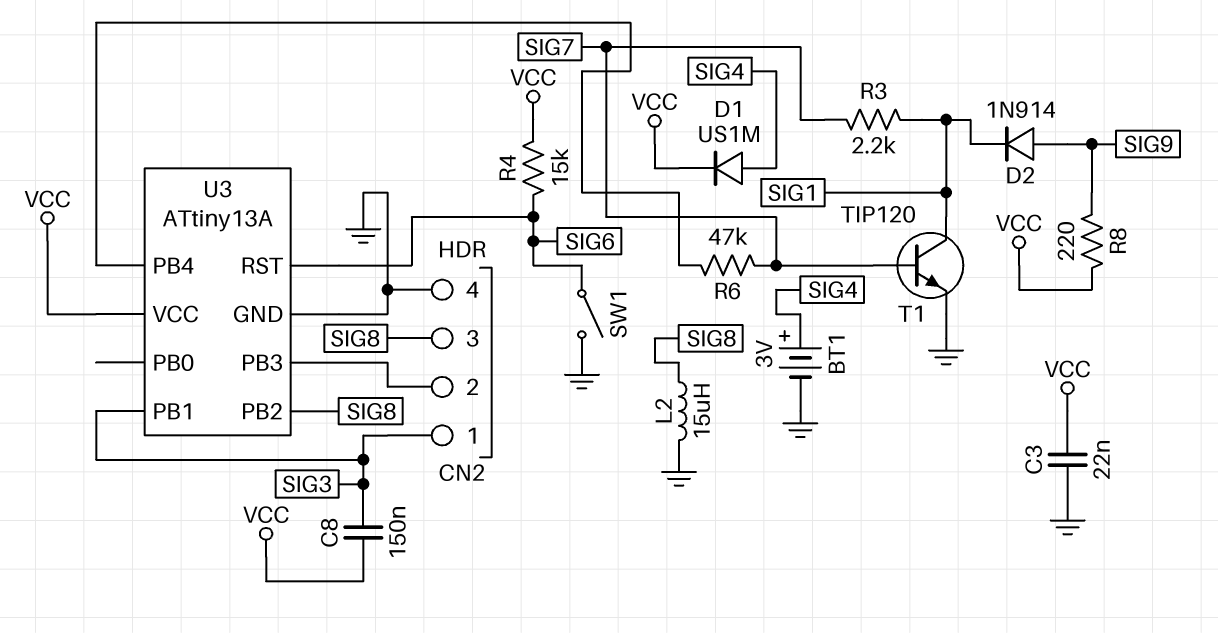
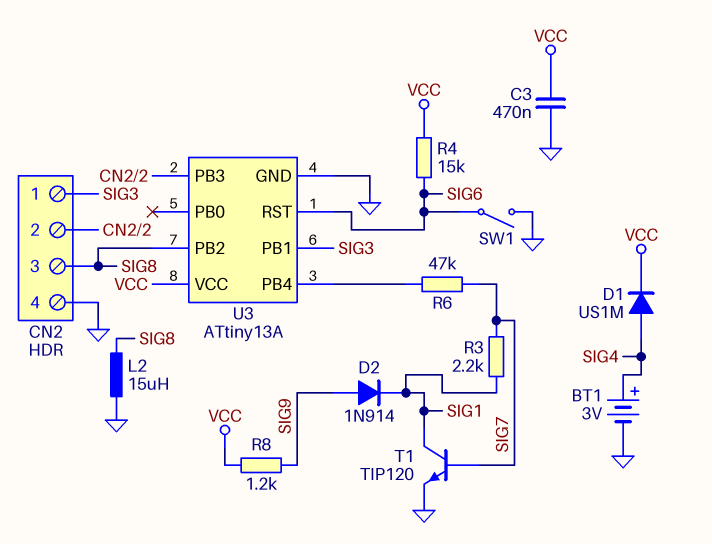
C3: 22nF (GND, VCC) -> 470nF (GND, VCC)
C8: 150nF (SIG3, VCC) -> none
R8: 220 (SIG9, VCC) -> 1.2k (SIG9, VCC)

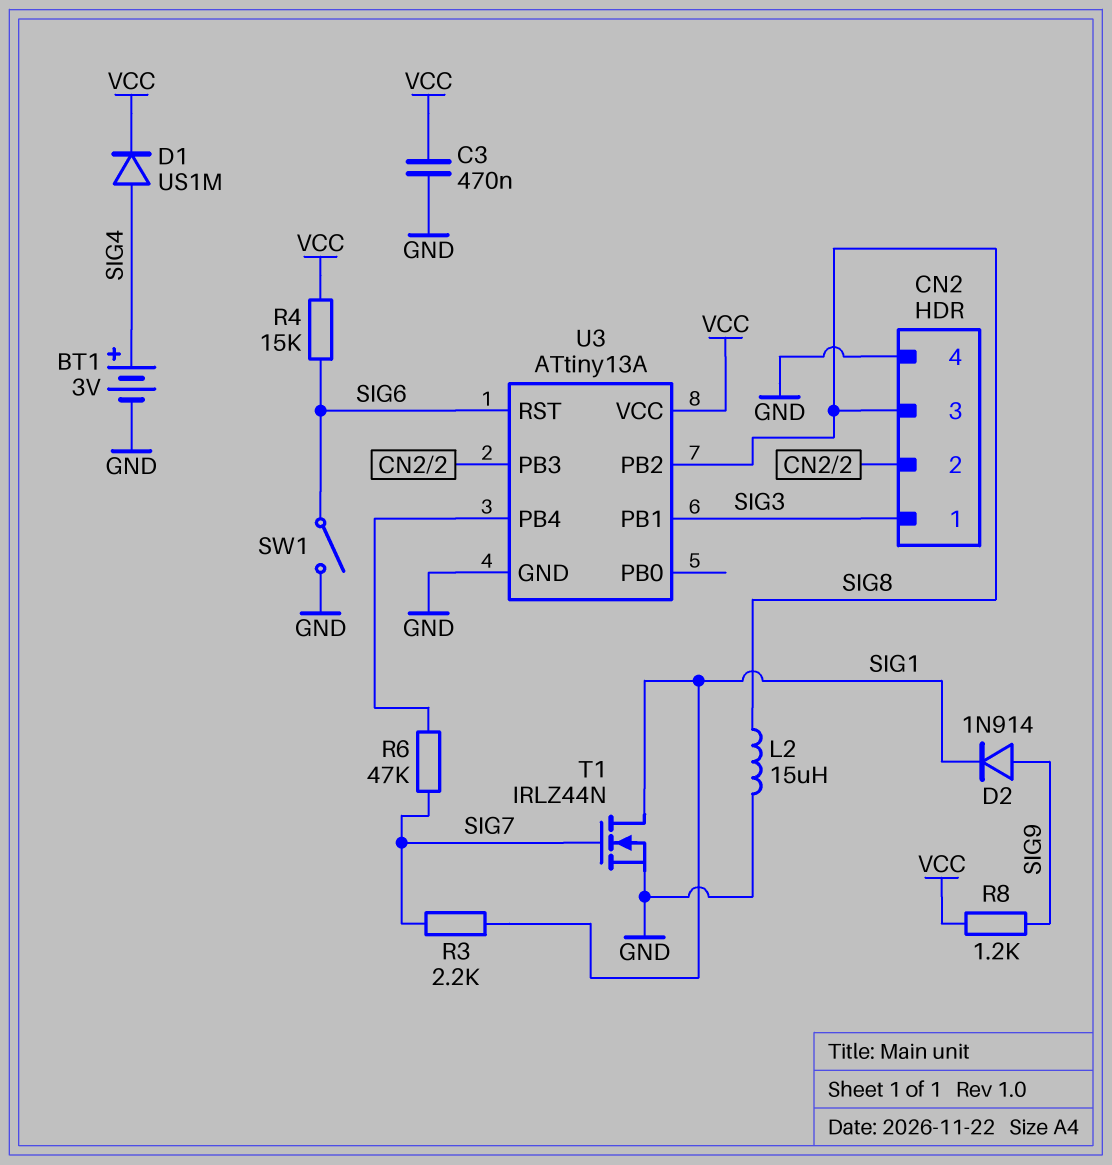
T1: NPN TIP120 (B SIG7, C SIG1, E GND) -> NMOS IRLZ44N (G SIG7, D SIG1, S GND)

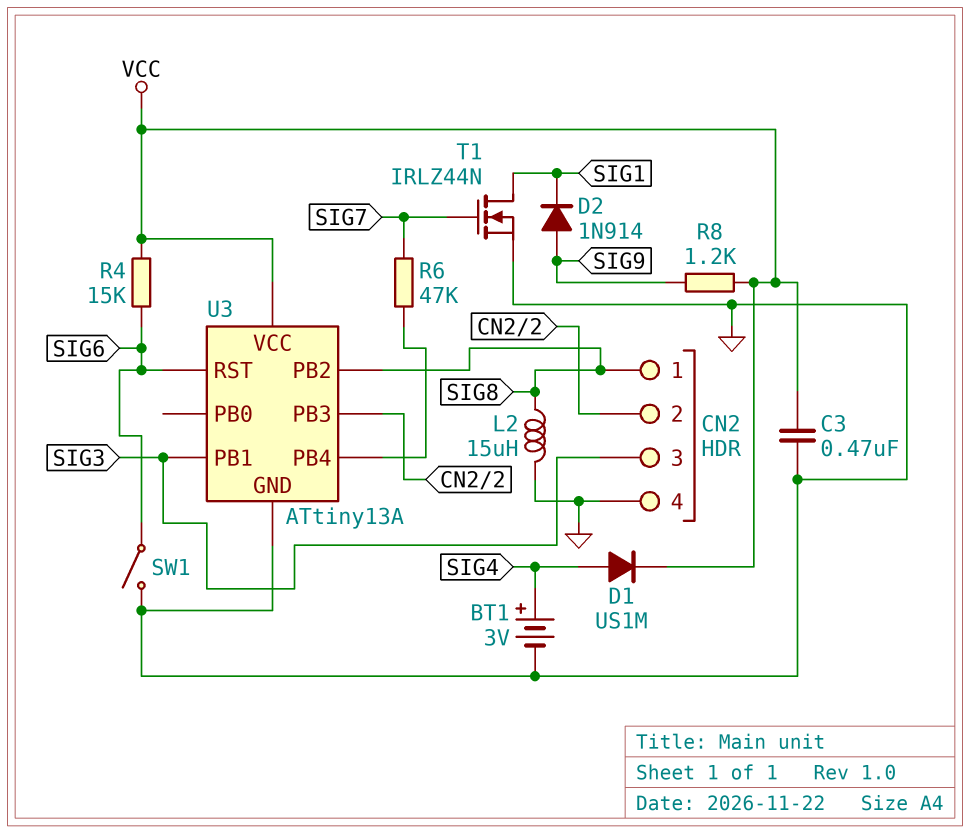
CN2 pin 1: SIG3 -> SIG8
CN2 pin 3: SIG8 -> SIG3
R3: 2.2k (SIG1, SIG7) -> none

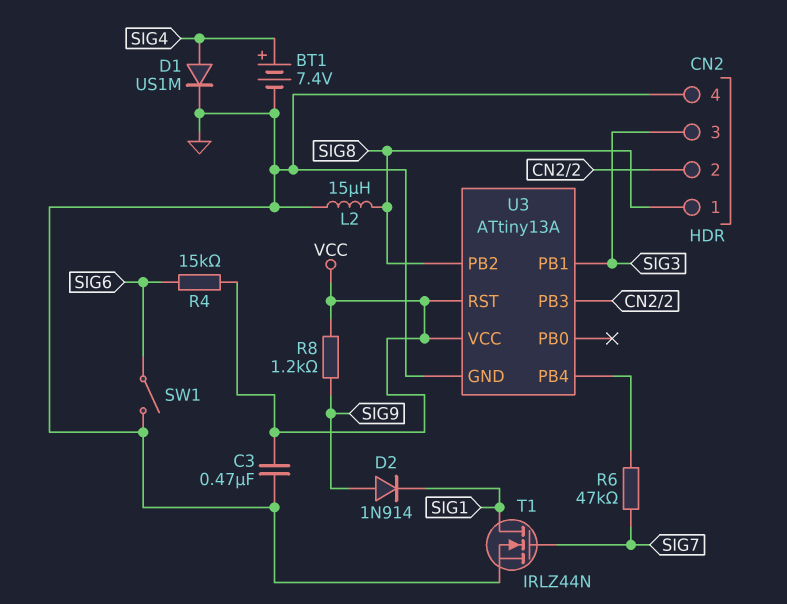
BT1: 3V (plus SIG4, minus GND) -> 7.4V (plus SIG4, minus GND)
D1: diode US1M (A SIG4, K VCC) -> diode US1M (A SIG4, K GND)
U3 pin RST: SIG6 -> VCC

